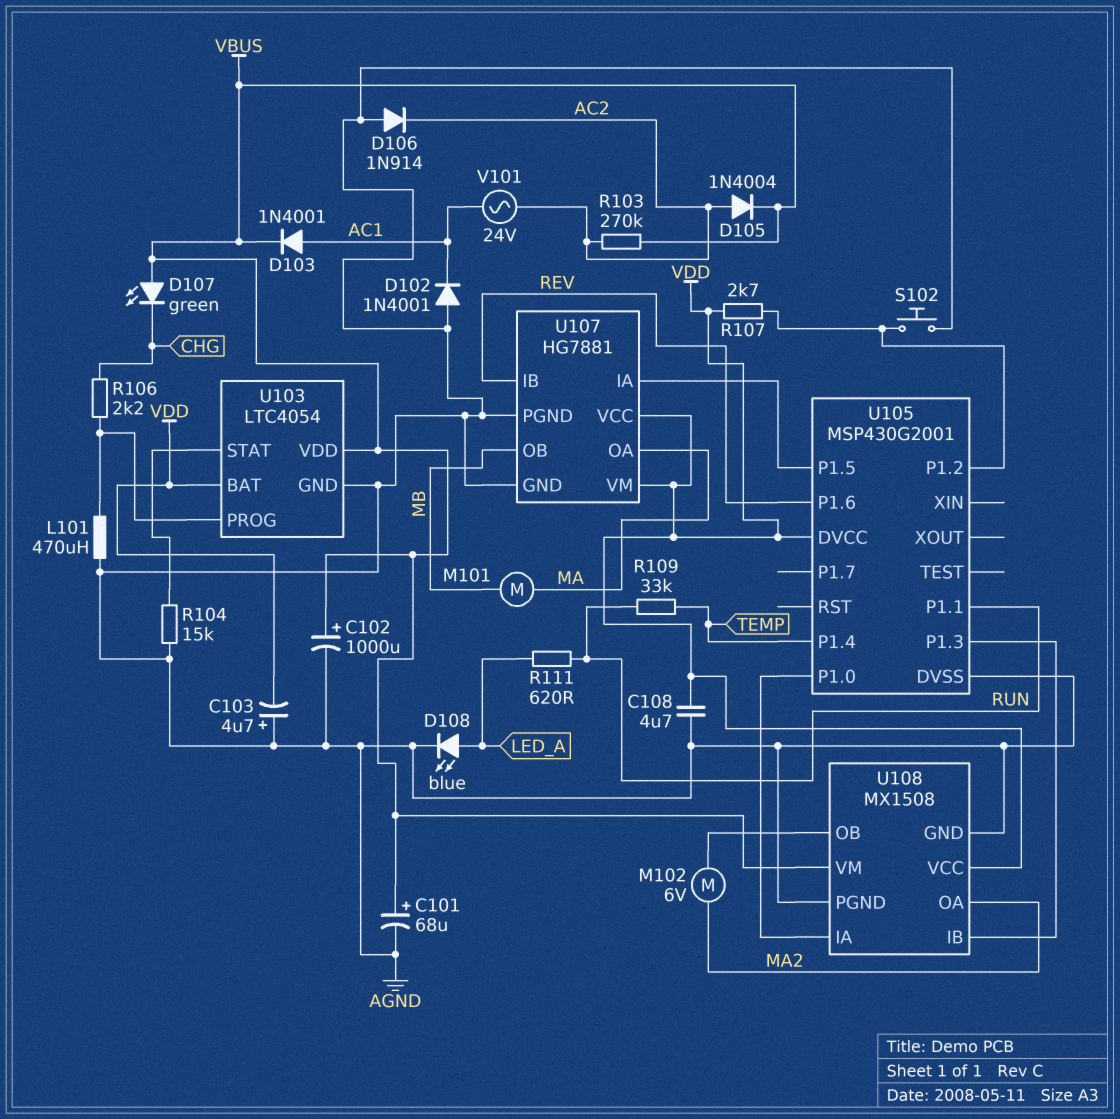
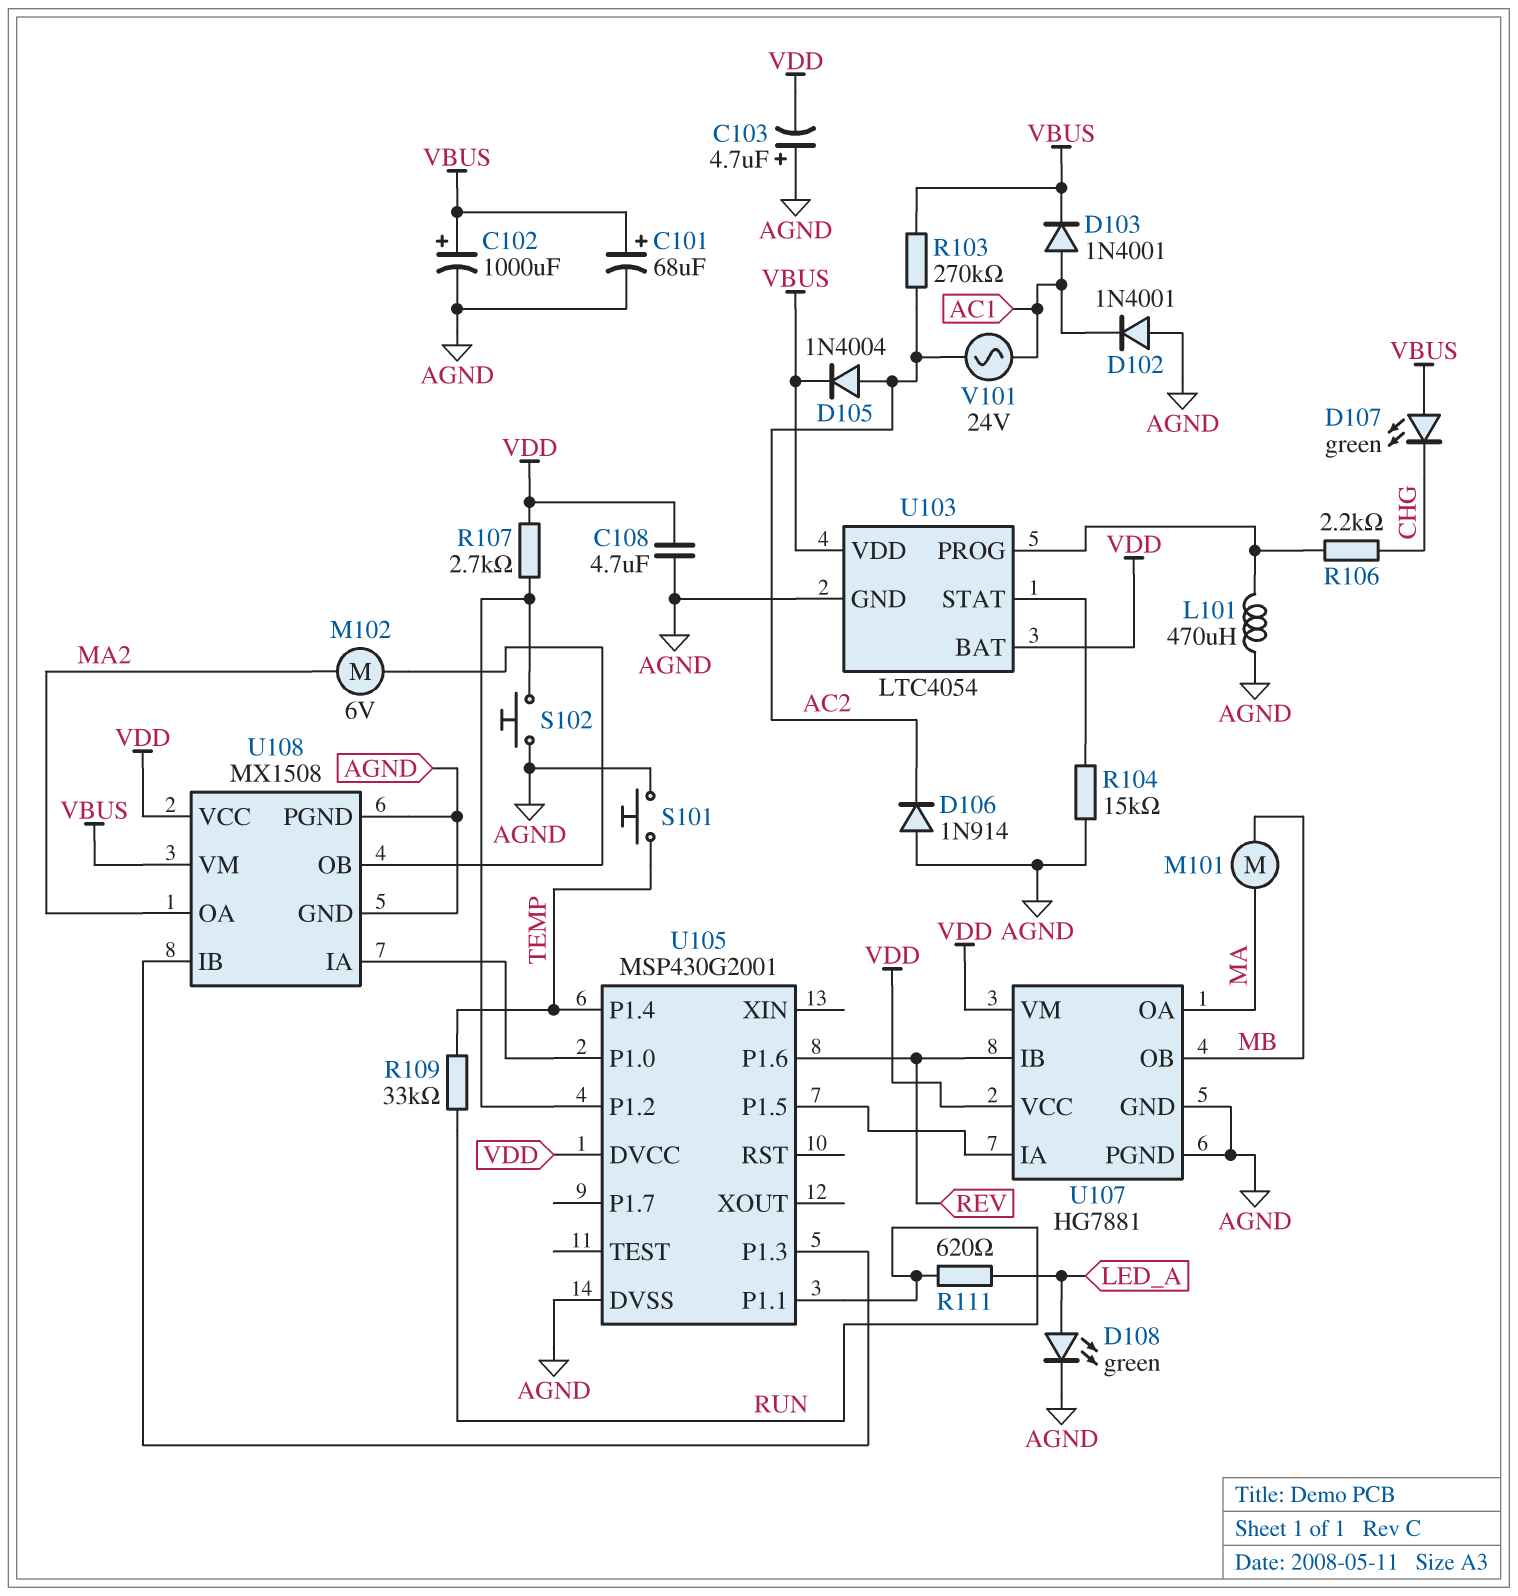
D108: LED blue (A LED_A, K AGND) -> LED green (A LED_A, K AGND)
S101: none -> button (AGND, TEMP)

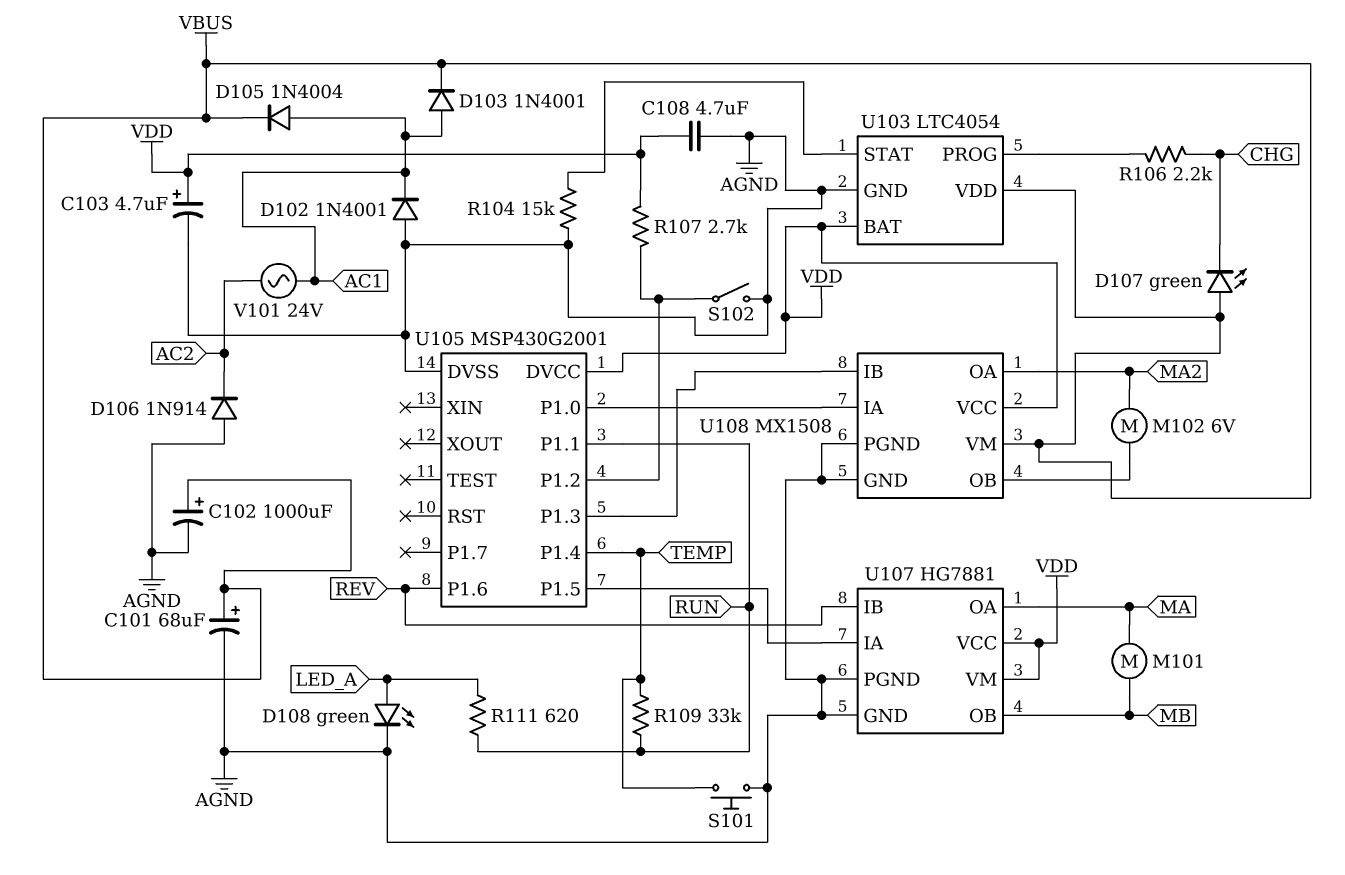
C103: 4.7uF (plus AGND, minus VDD) -> 4.7uF (plus VDD, minus AGND)
D105: diode 1N4004 (A AC2, K VBUS) -> diode 1N4004 (A AC1, K VBUS)
L101: 470uH (AGND, U103/PROG) -> none
R103: 270k (AC2, VBUS) -> none
S102: button (AGND, U105/P1.2) -> switch (AGND, U105/P1.2)

